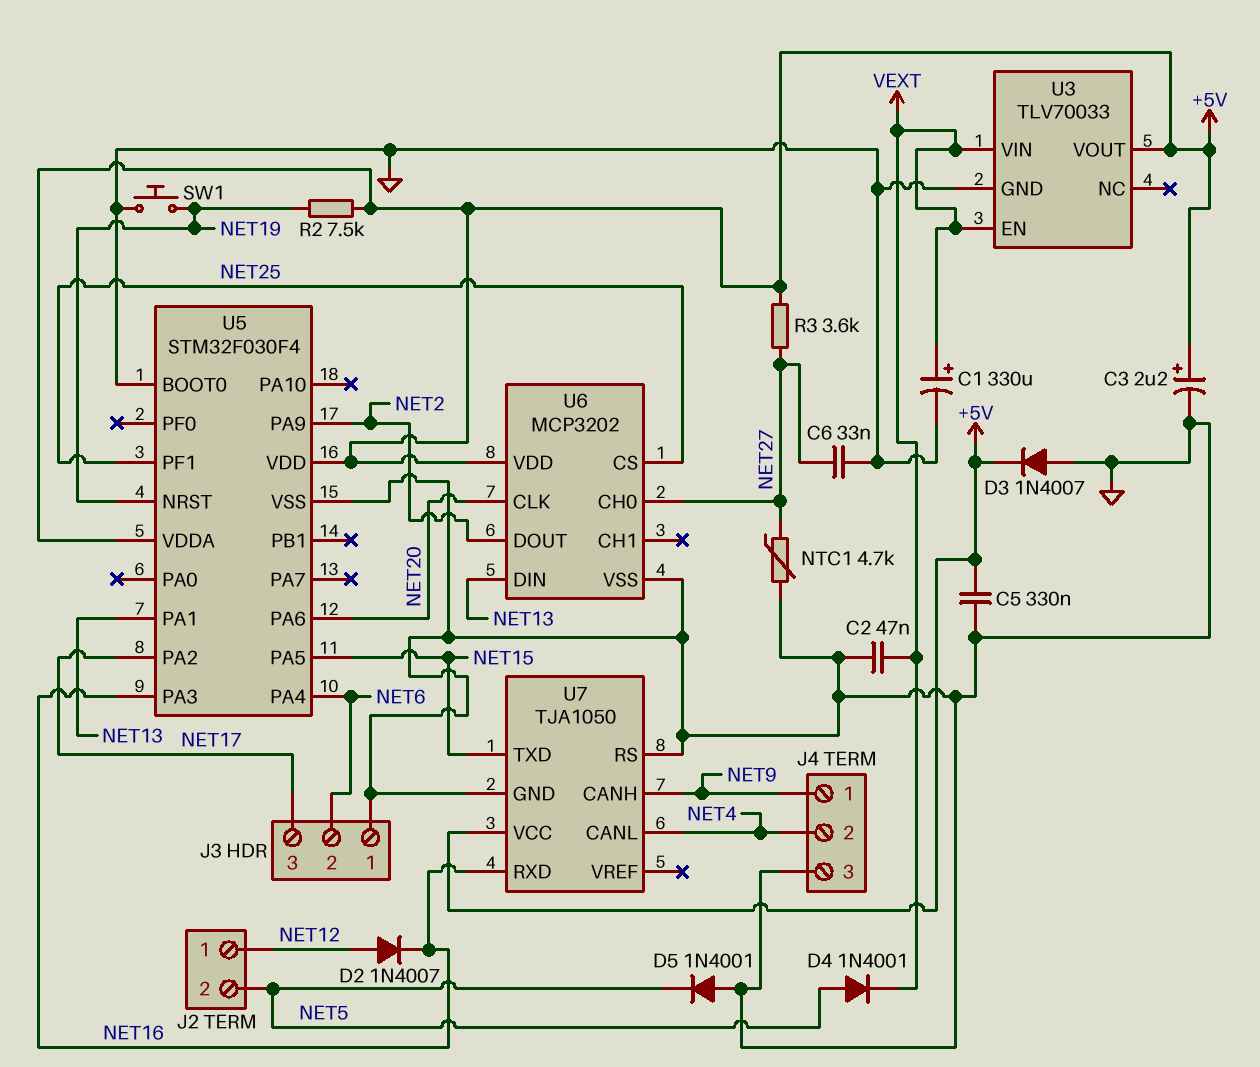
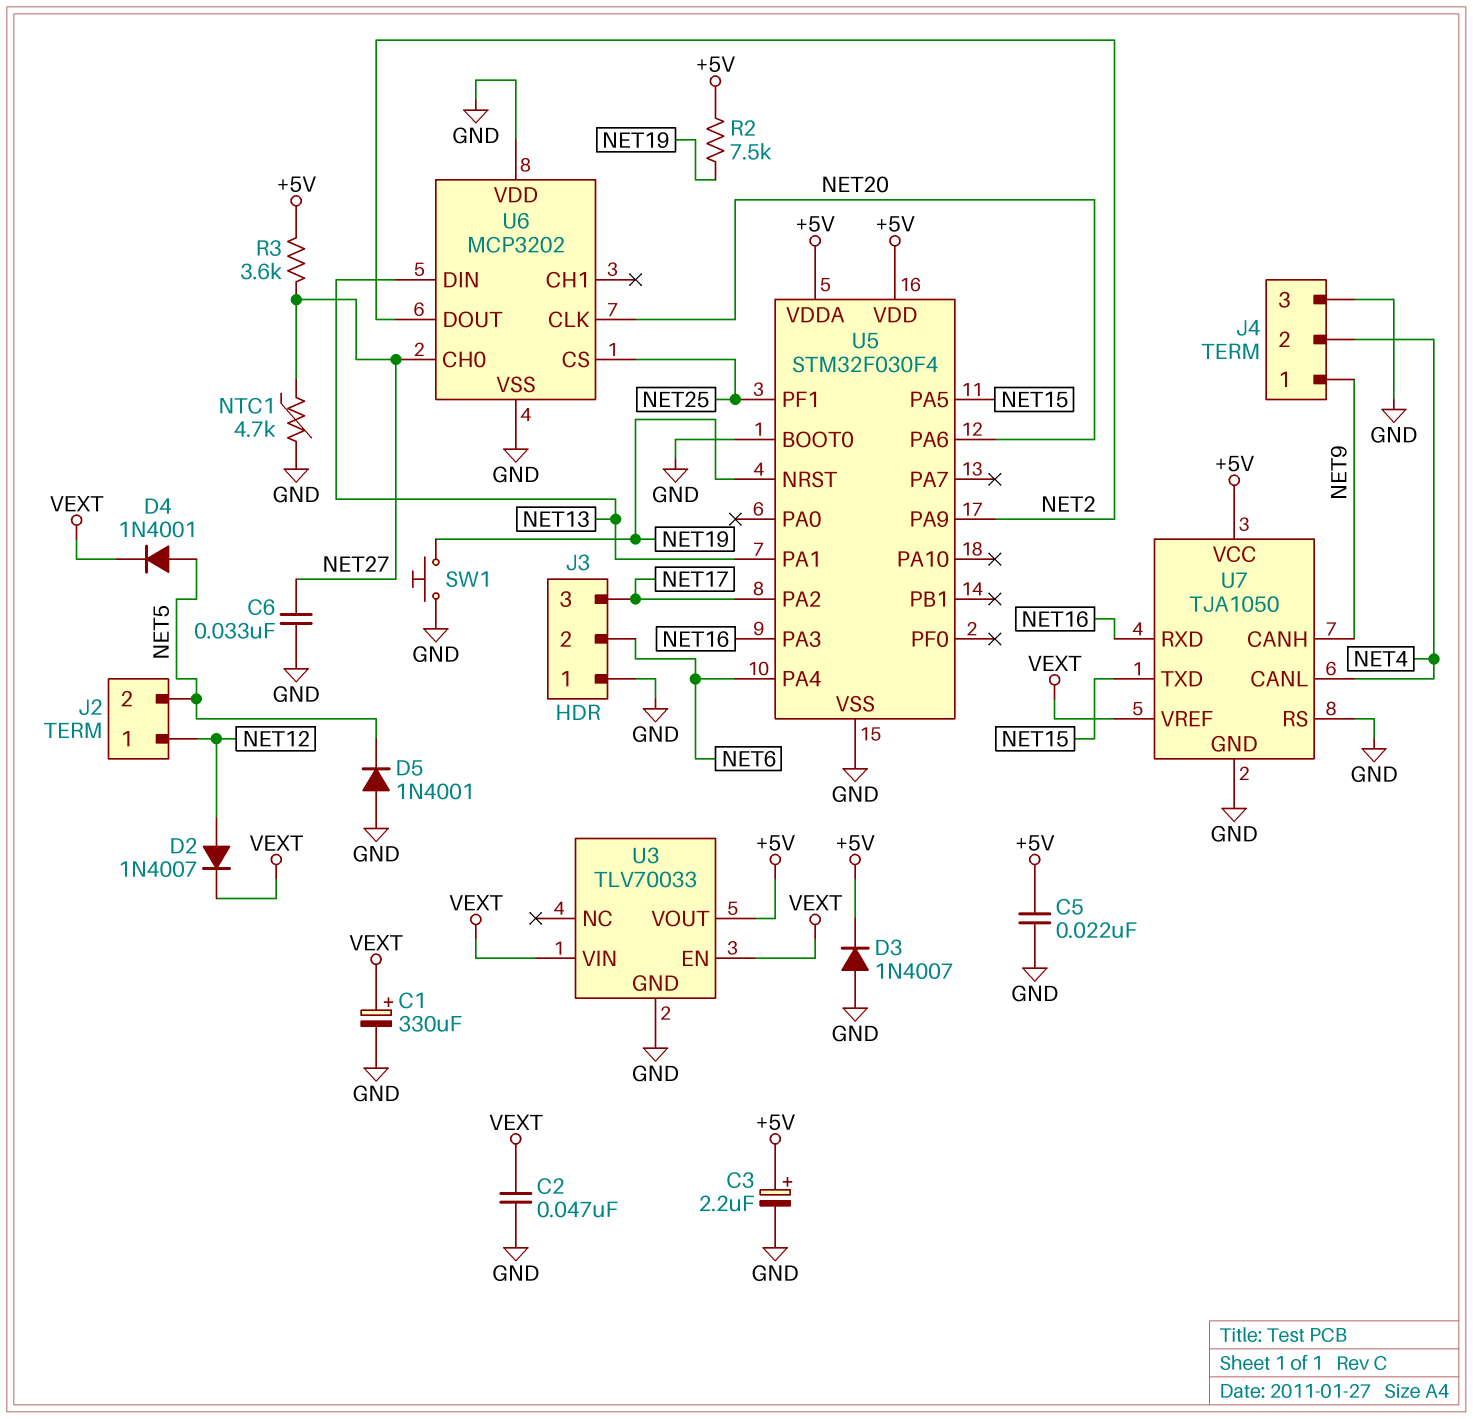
C5: 330nF (+5V, GND) -> 22nF (+5V, GND)
D2: diode 1N4007 (A NET12, K NET16) -> diode 1N4007 (A NET12, K VEXT)
U6 pin VDD: +5V -> GND
U7 pin VREF: none -> VEXT

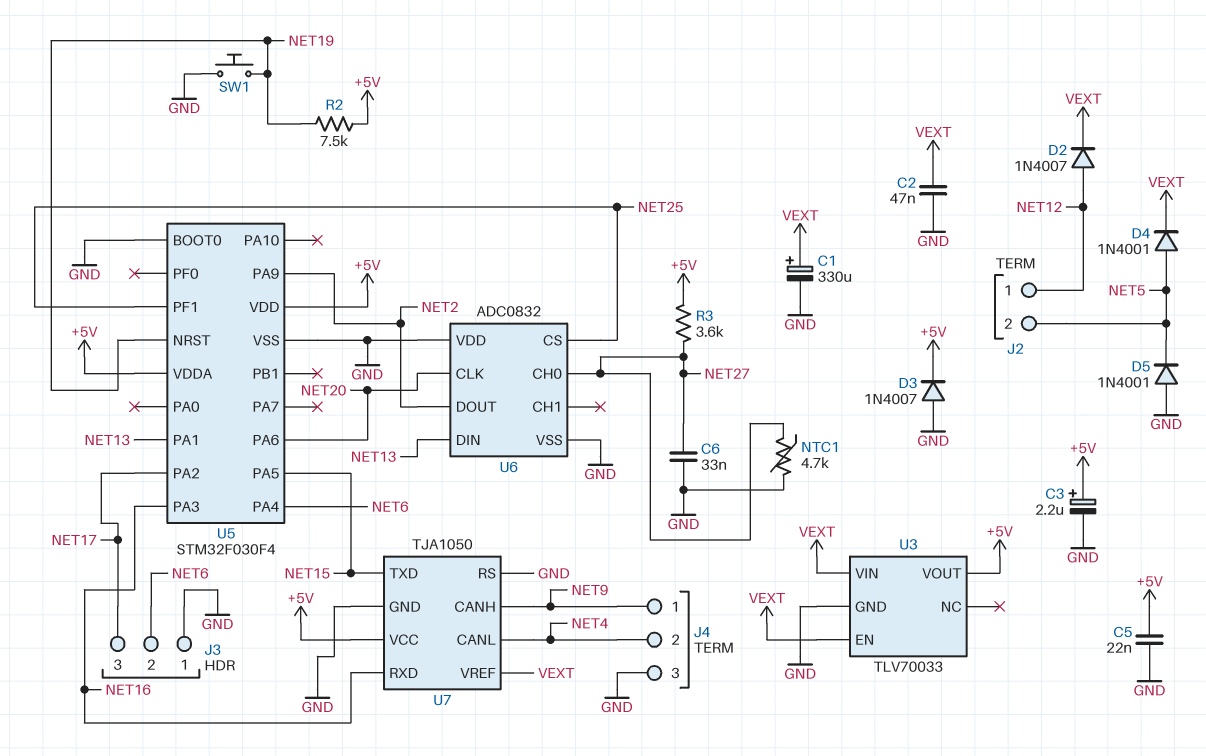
U6: MCP3202 -> ADC0832

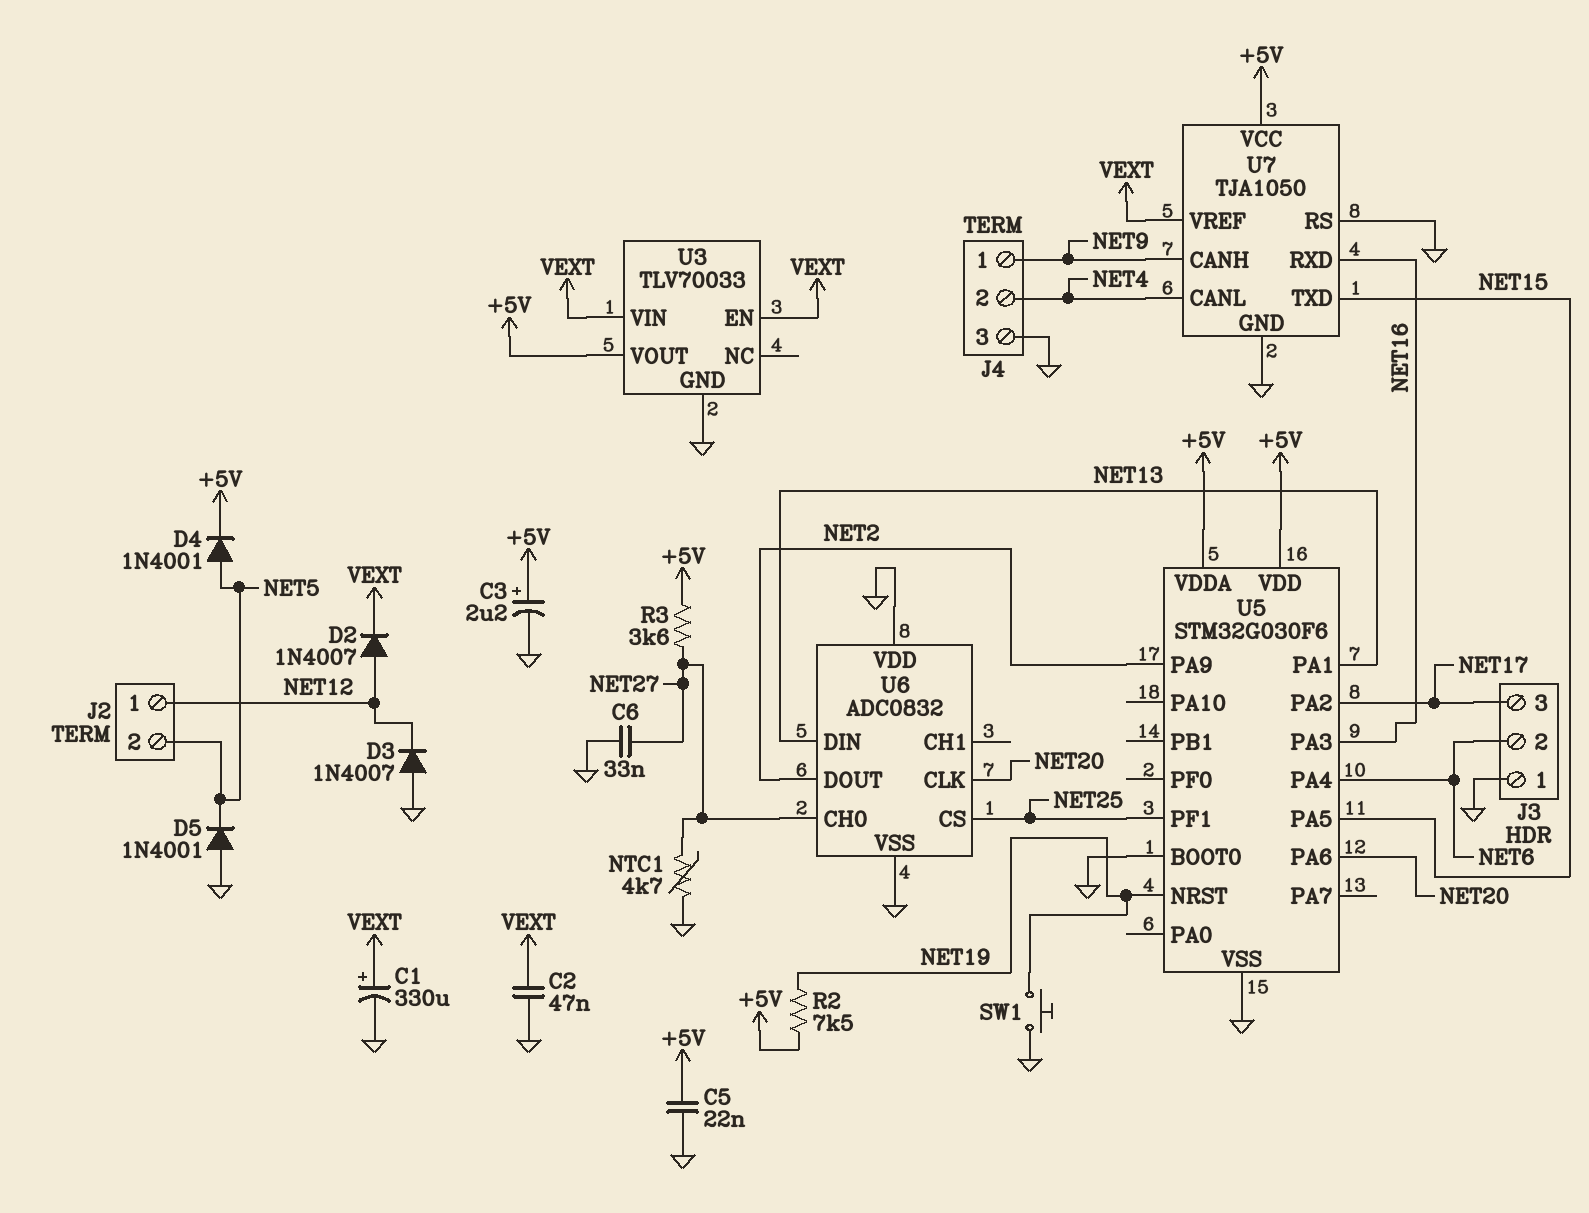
D3: diode 1N4007 (A GND, K +5V) -> diode 1N4007 (A GND, K NET12)
D4: diode 1N4001 (A NET5, K VEXT) -> diode 1N4001 (A NET5, K +5V)
U5: STM32F030F4 -> STM32G030F6

